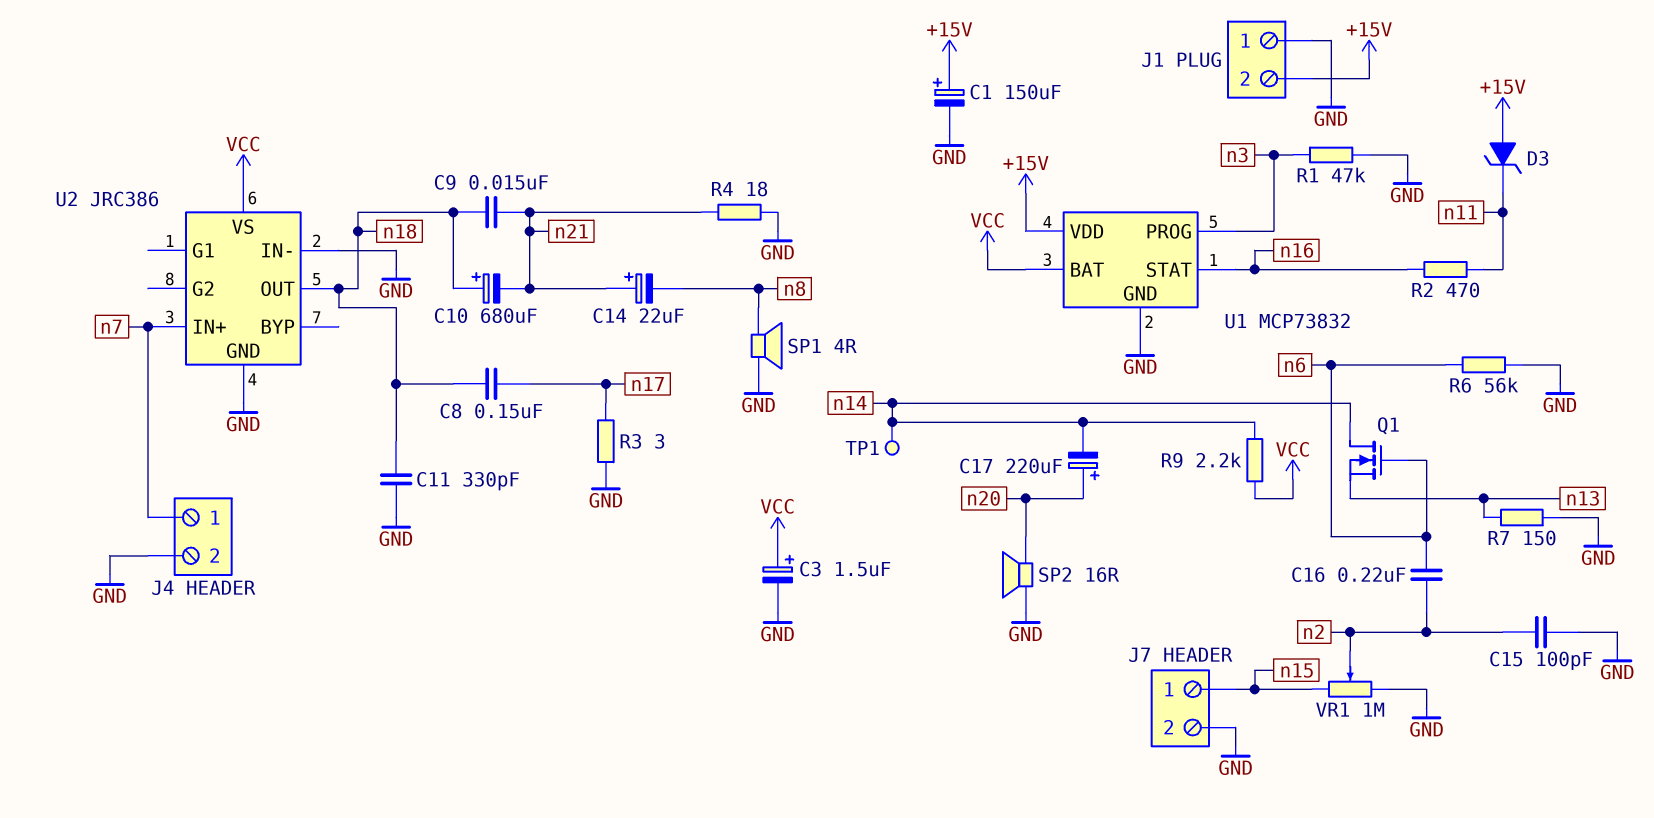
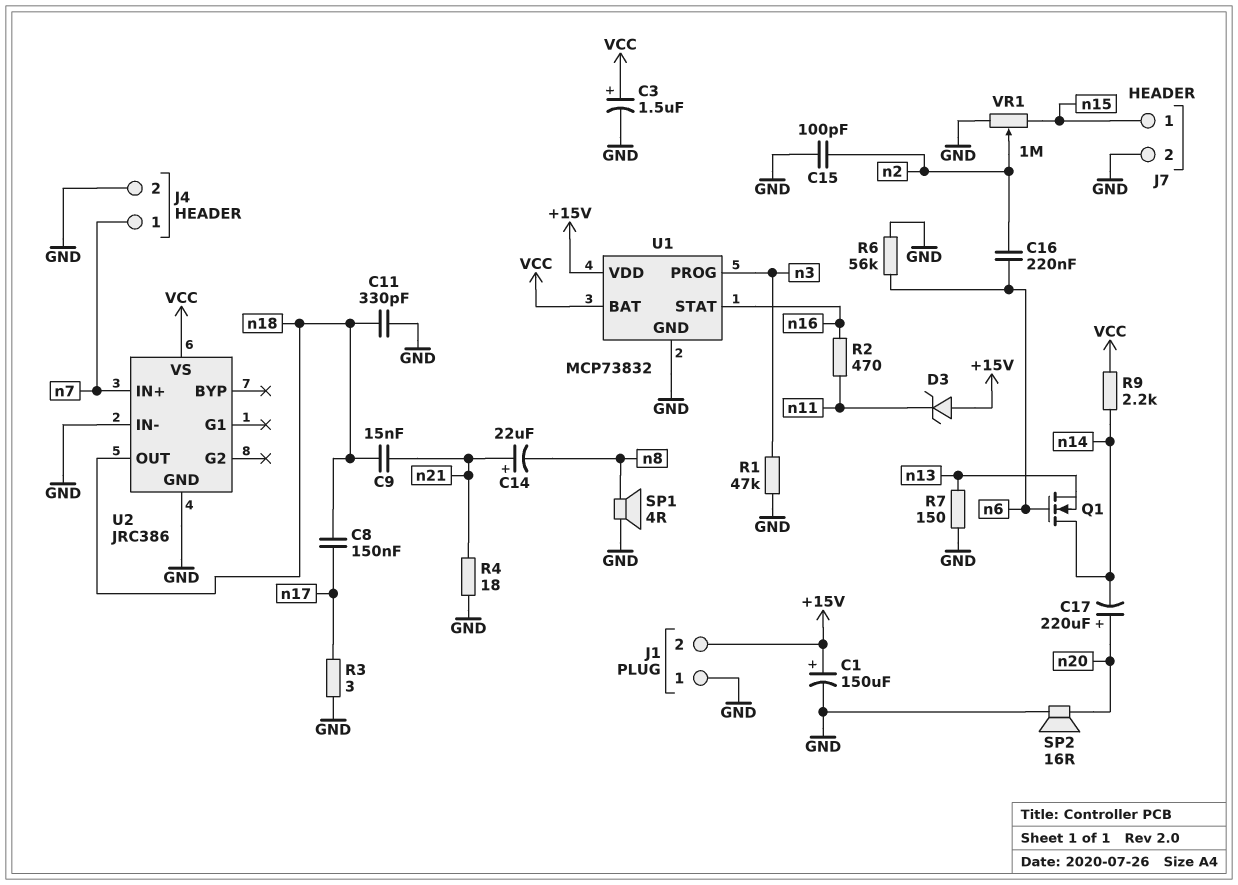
C10: 680uF (plus n18, minus n21) -> none
TP1: test point (n14) -> none

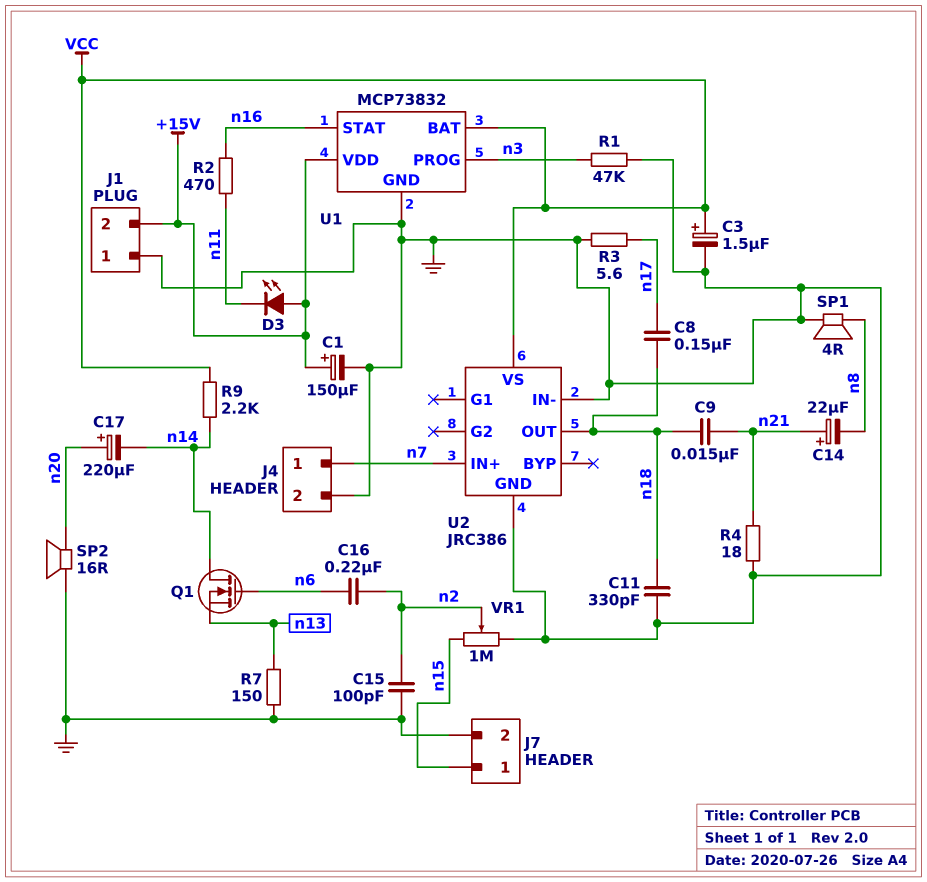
D3: zener (A +15V, K n11) -> LED (A +15V, K n11)
R3: 3 (GND, n17) -> 5.6 (GND, n17)
R6: 56k (GND, n6) -> none

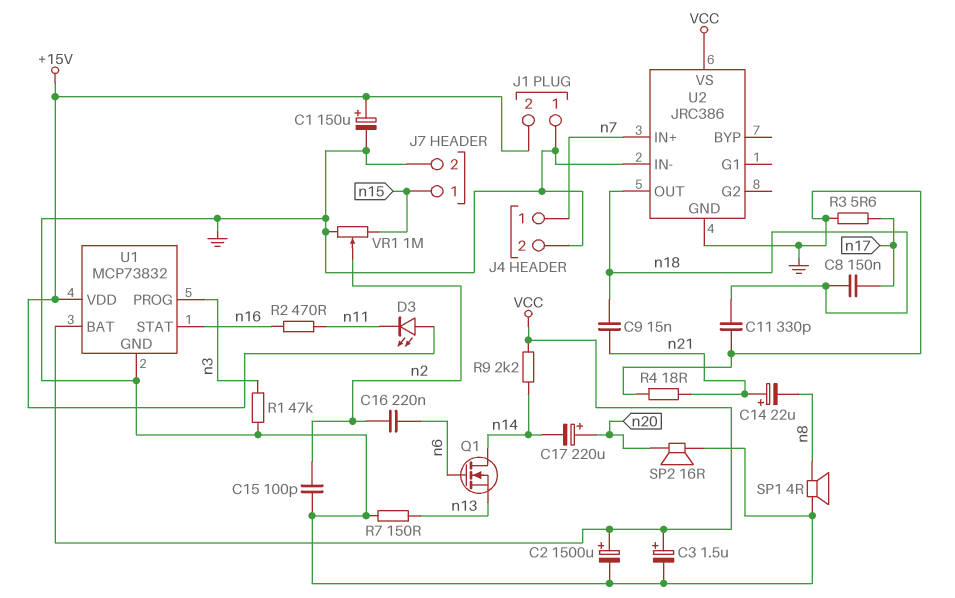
C2: none -> 1500uF (plus VCC, minus GND)

